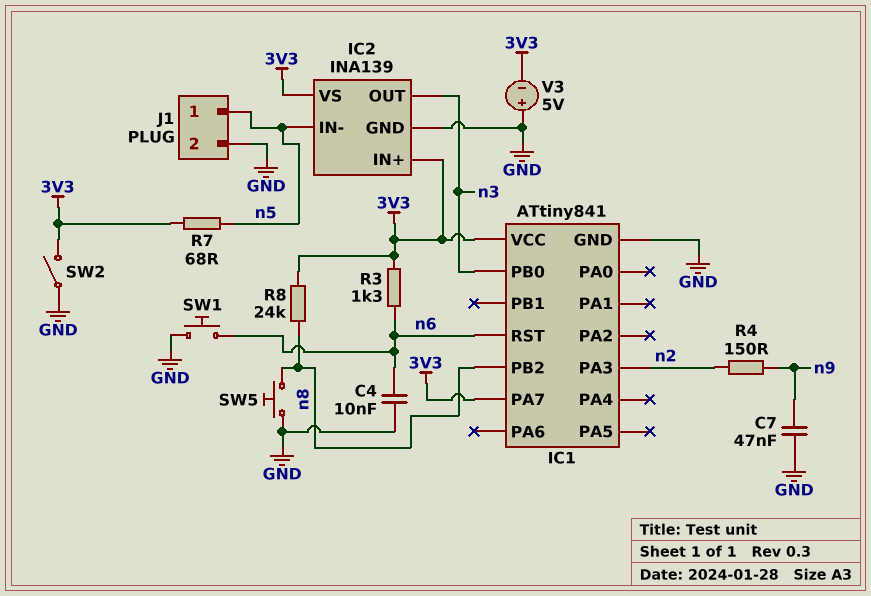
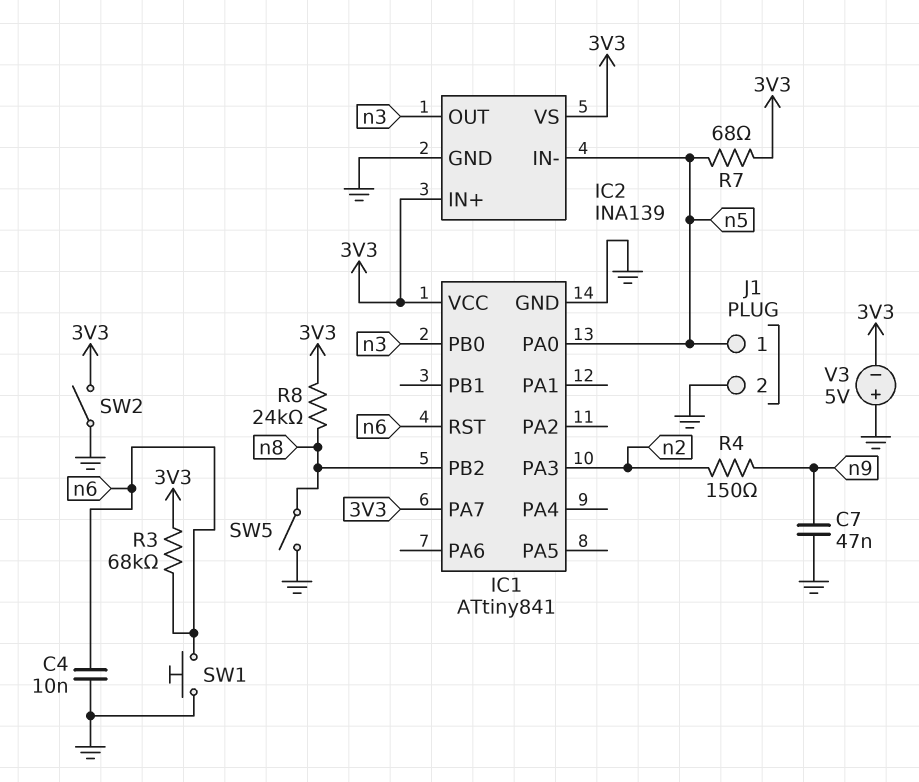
IC1 pin PA0: none -> n5
R3: 1.3k (3V3, n6) -> 68k (3V3, n6)
SW5: button (GND, n8) -> switch (GND, n8)

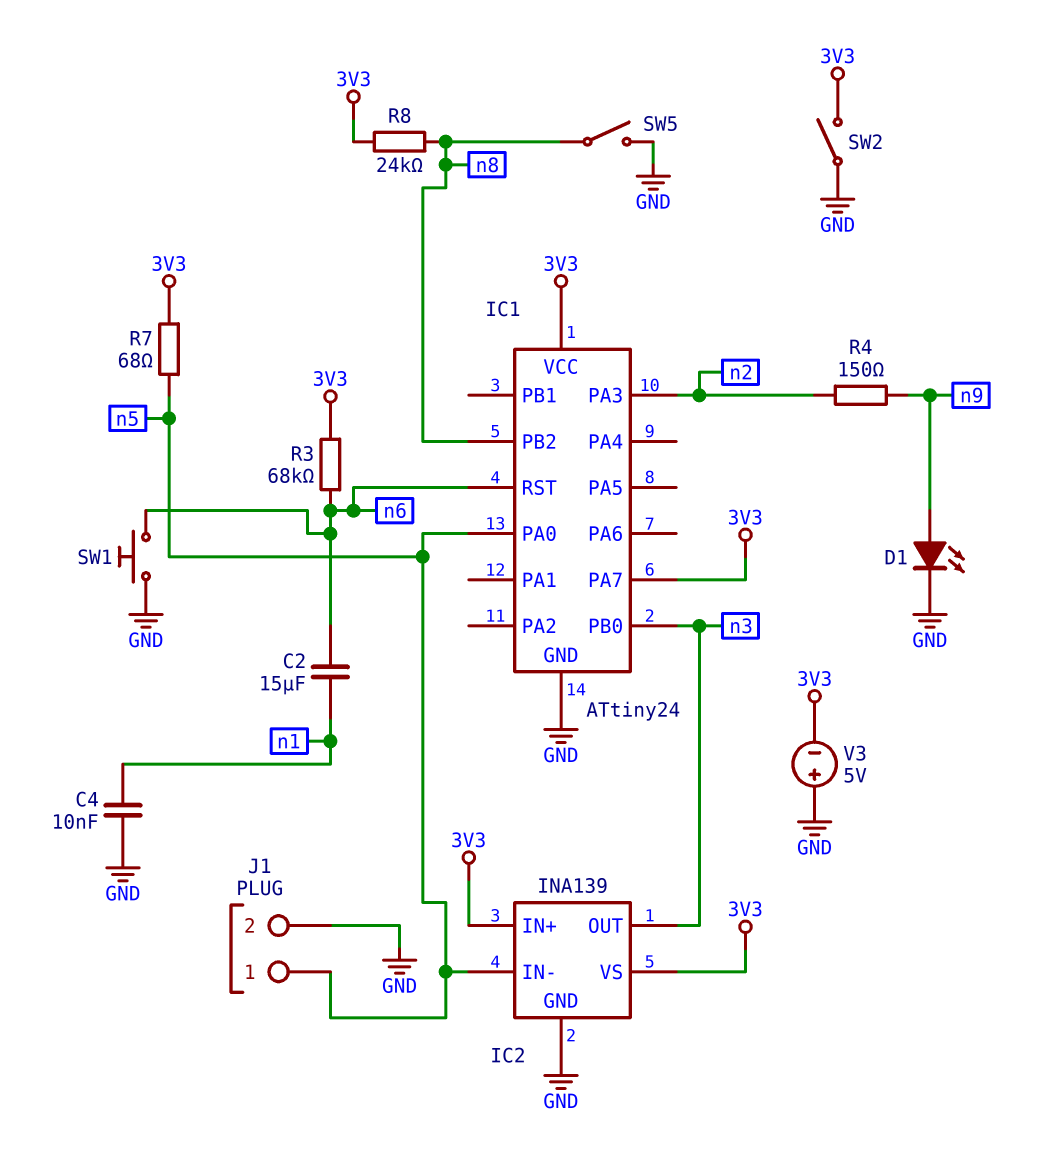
C2: none -> 15uF (n1, n6)
C4: 10nF (GND, n6) -> 10nF (GND, n1)
C7: 47nF (GND, n9) -> none
D1: none -> LED (A n9, K GND)
IC1: ATtiny841 -> ATtiny24

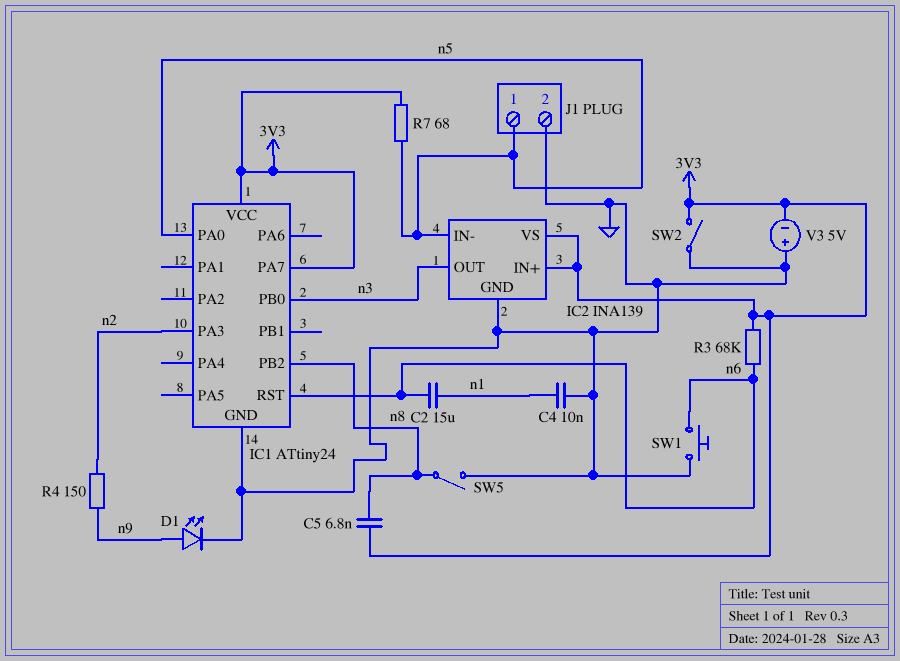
C5: none -> 6.8nF (3V3, n8)
R8: 24k (3V3, n8) -> none

